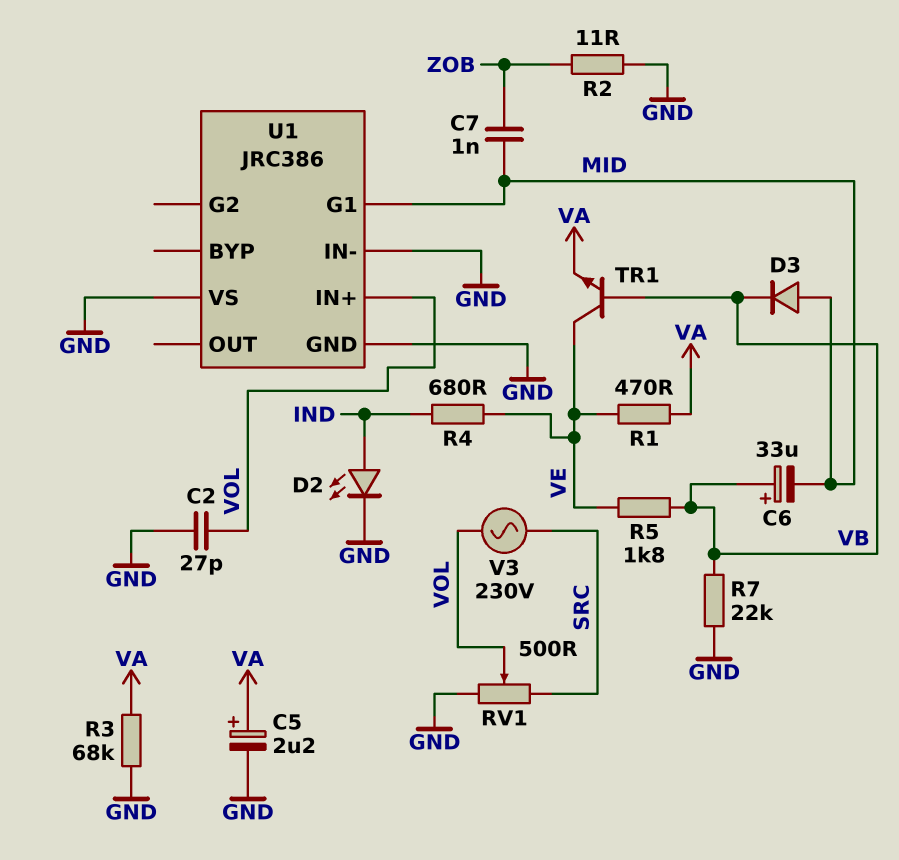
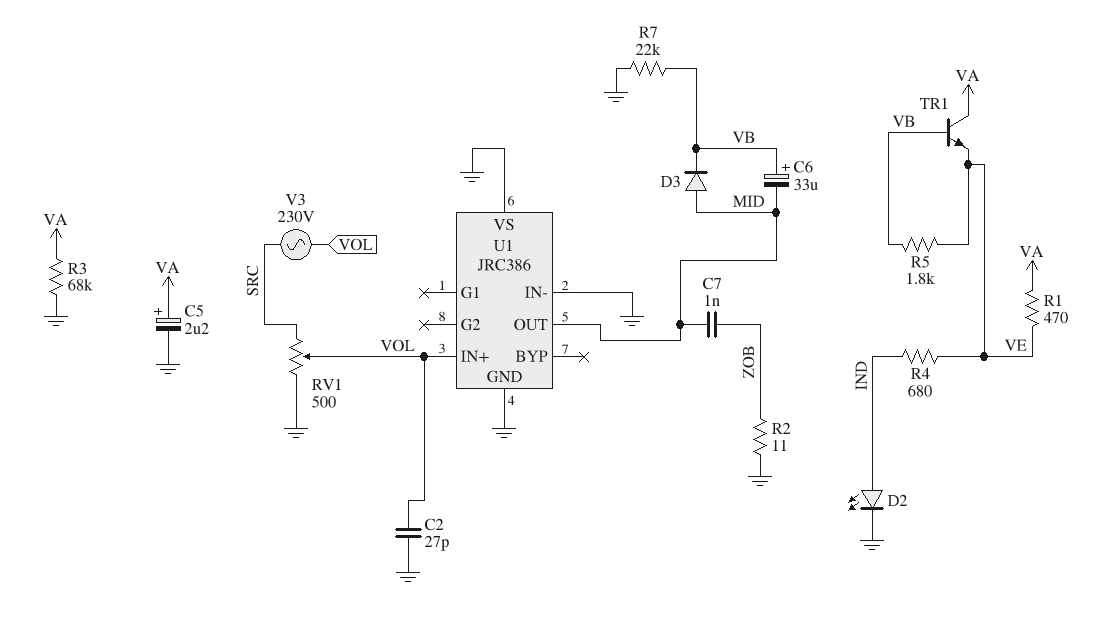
TR1: NPN (B VB, C VE, E VA) -> NPN (B VB, C VA, E VE)
U1 pin G1: MID -> none
U1 pin OUT: none -> MID

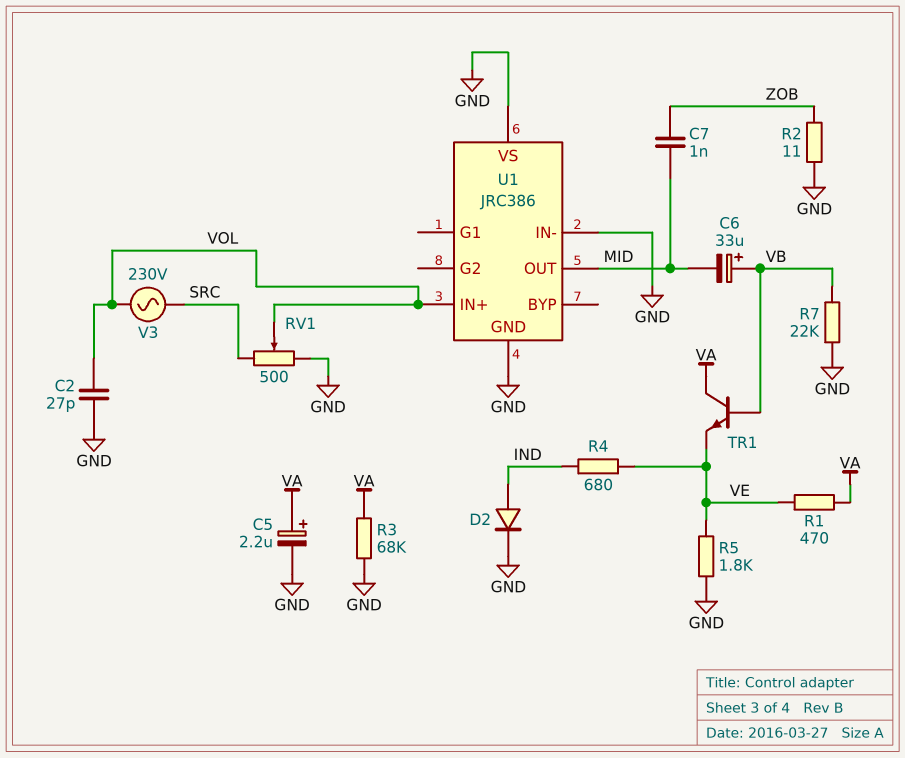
D2: LED (A IND, K GND) -> diode (A IND, K GND)
D3: diode (A MID, K VB) -> none
R5: 1.8k (VB, VE) -> 1.8k (GND, VE)

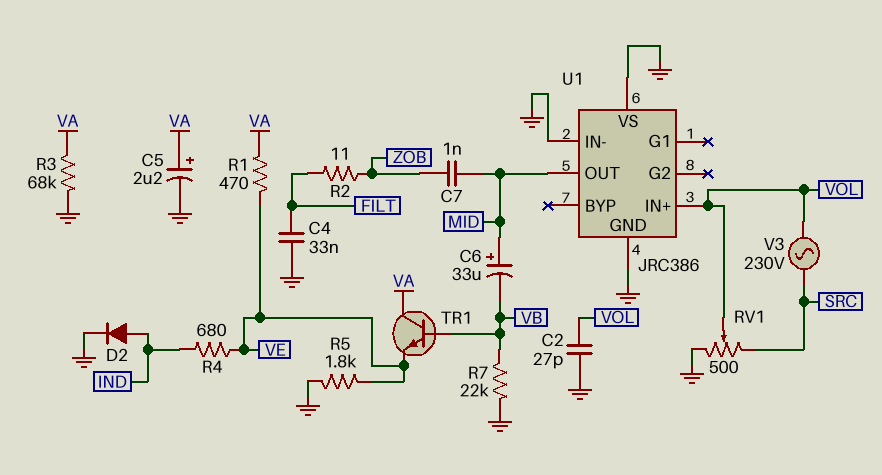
C4: none -> 33nF (FILT, GND)
C6: 33uF (plus VB, minus MID) -> 33uF (plus MID, minus VB)
R2: 11 (GND, ZOB) -> 11 (FILT, ZOB)

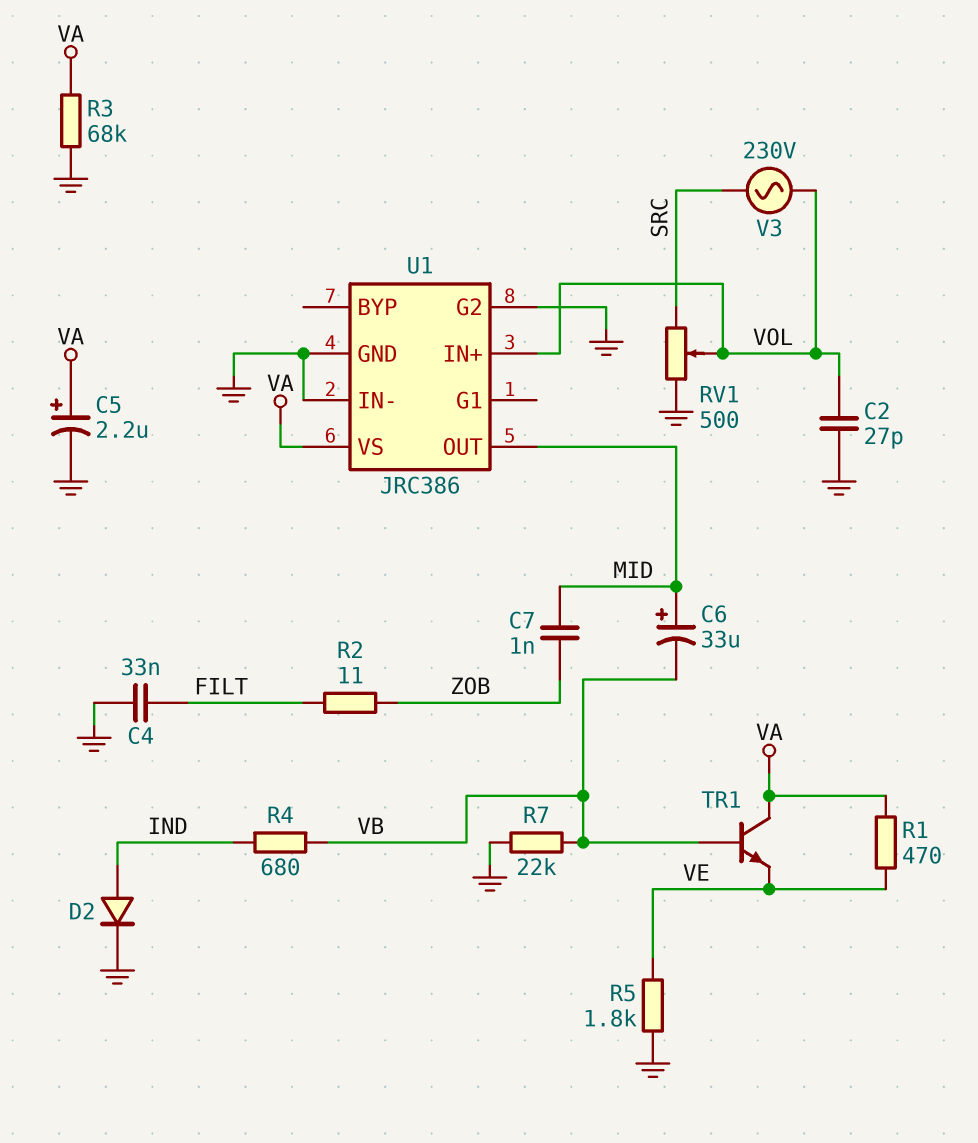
R4: 680 (IND, VE) -> 680 (IND, VB)
U1 pin G2: none -> GND
U1 pin VS: GND -> VA

